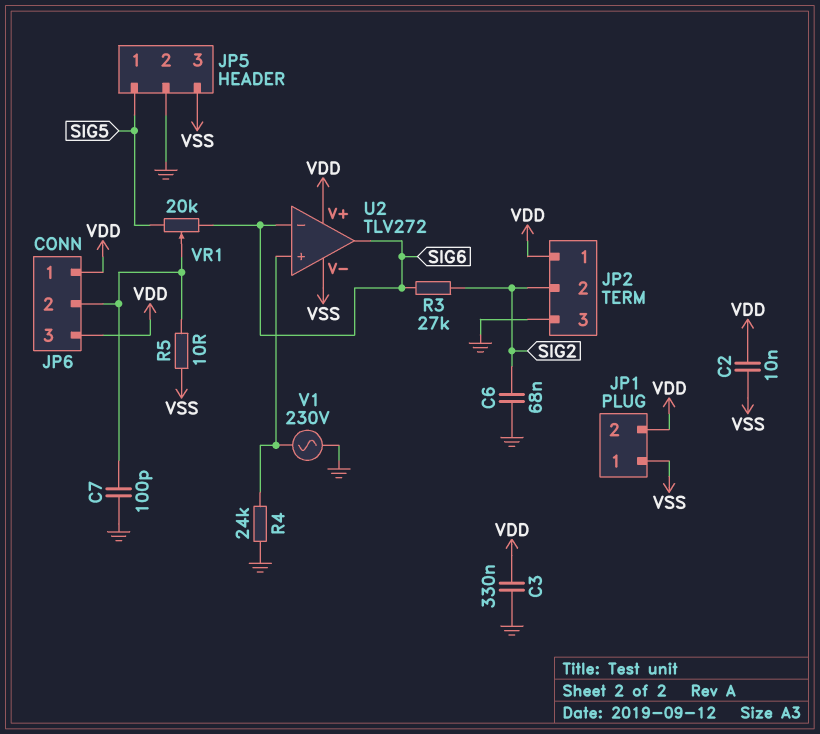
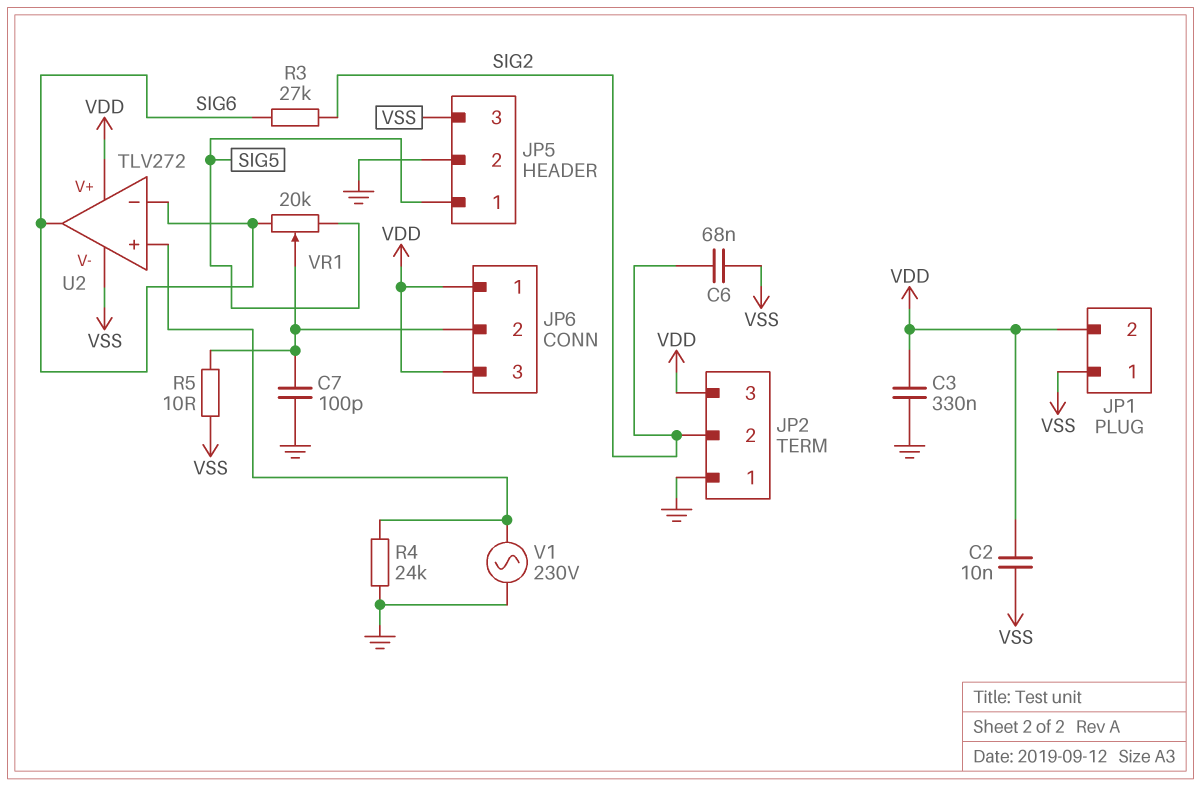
C6: 68nF (GND, SIG2) -> 68nF (SIG2, VSS)
JP2 pin 1: VDD -> GND
JP2 pin 3: GND -> VDD

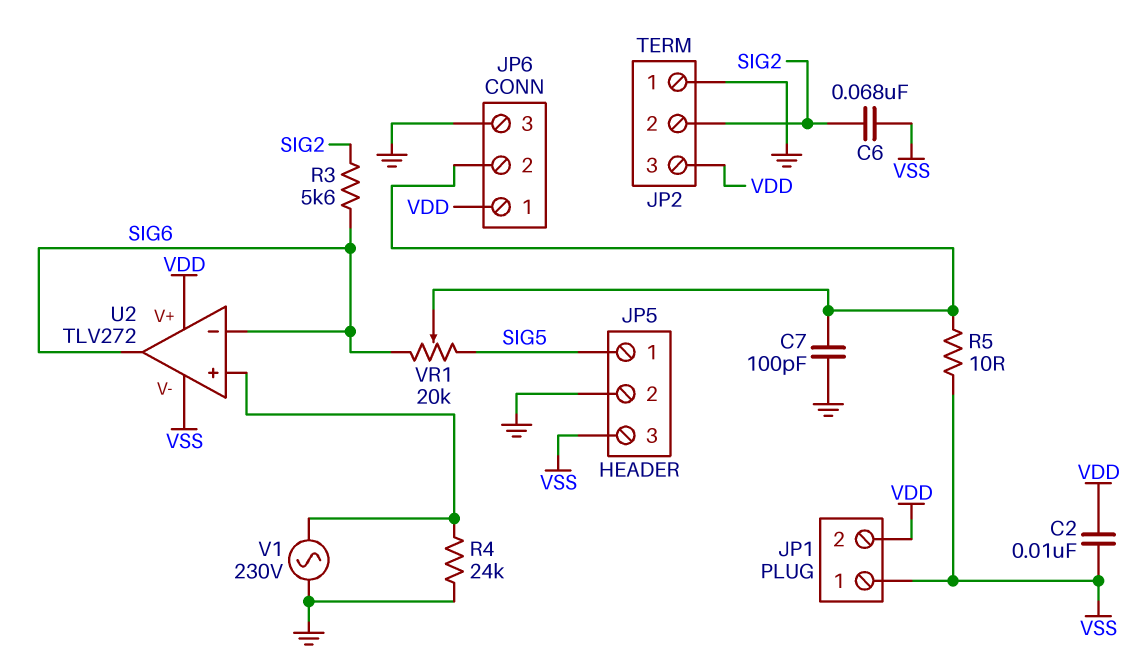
C3: 330nF (GND, VDD) -> none
JP6 pin 3: VDD -> GND
R3: 27k (SIG2, SIG6) -> 5.6k (SIG2, SIG6)

